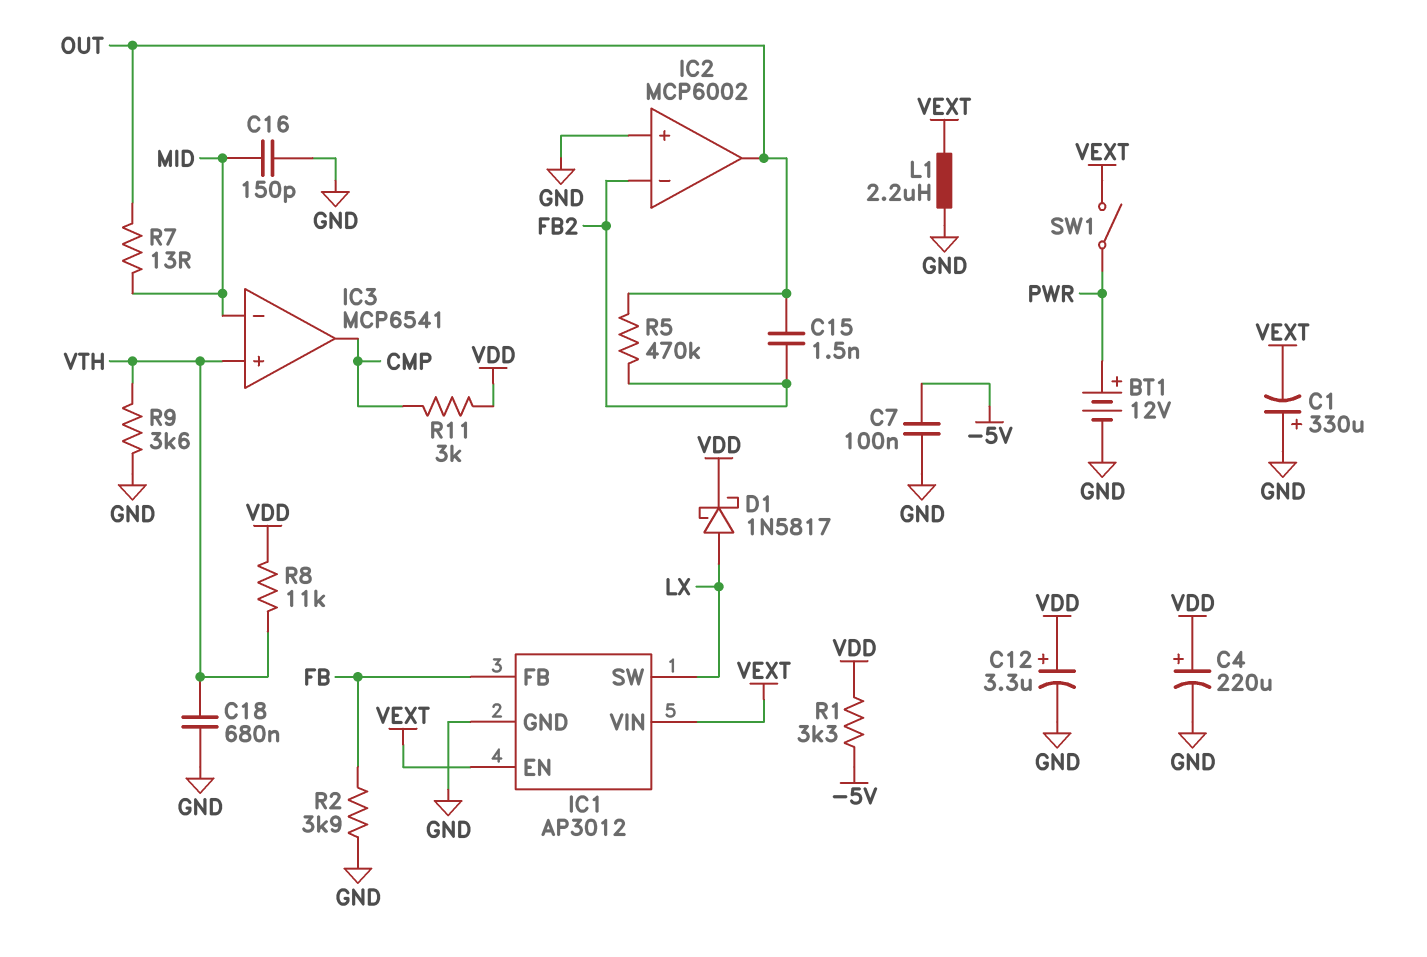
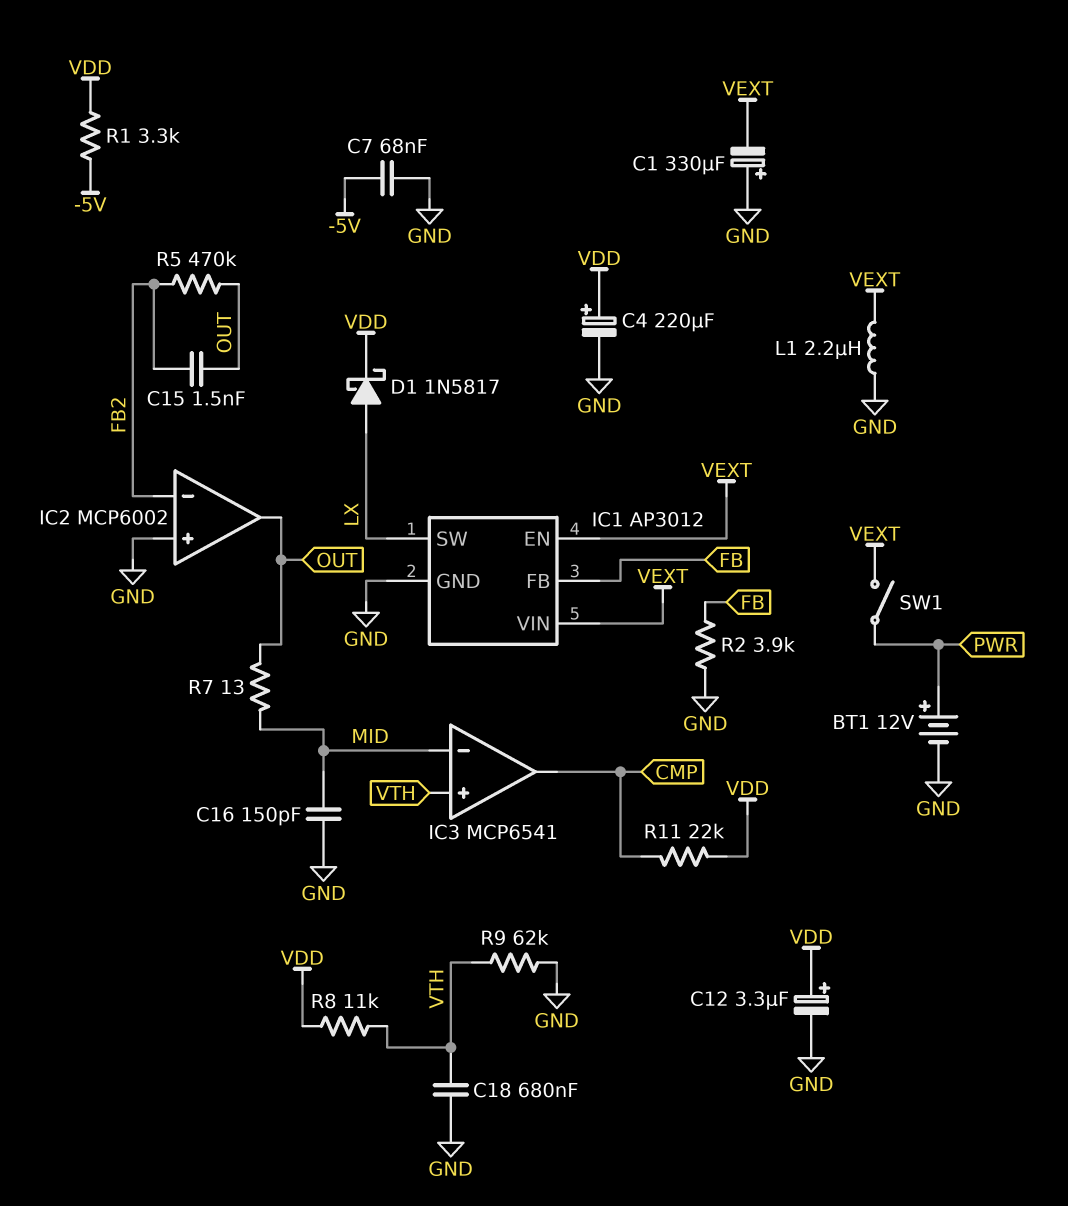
C7: 100nF (-5V, GND) -> 68nF (-5V, GND)
R9: 3.6k (GND, VTH) -> 62k (GND, VTH)
R11: 3k (CMP, VDD) -> 22k (CMP, VDD)

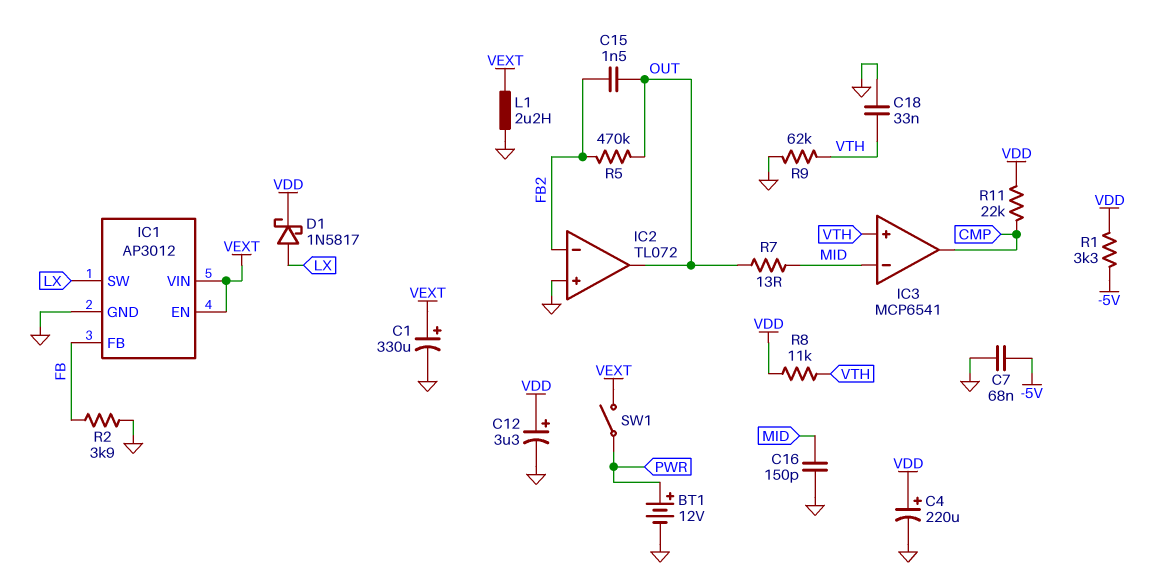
C1: 330uF (plus GND, minus VEXT) -> 330uF (plus VEXT, minus GND)
C18: 680nF (GND, VTH) -> 33nF (GND, VTH)
IC2: MCP6002 -> TL072

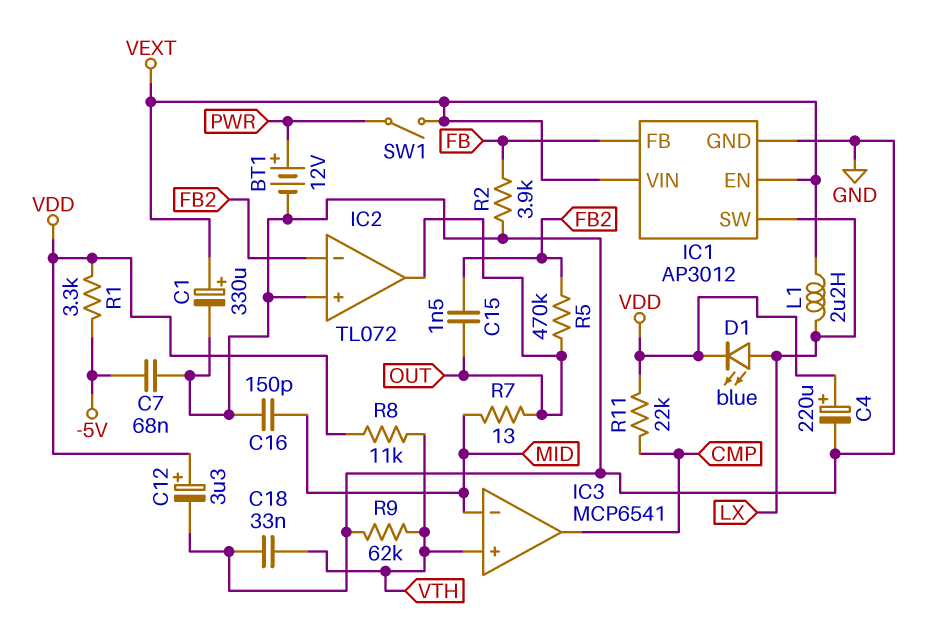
D1: schottky 1N5817 (A LX, K VDD) -> LED blue (A LX, K VDD)
L1: 2.2uH (GND, VEXT) -> 2.2uH (LX, VEXT)

